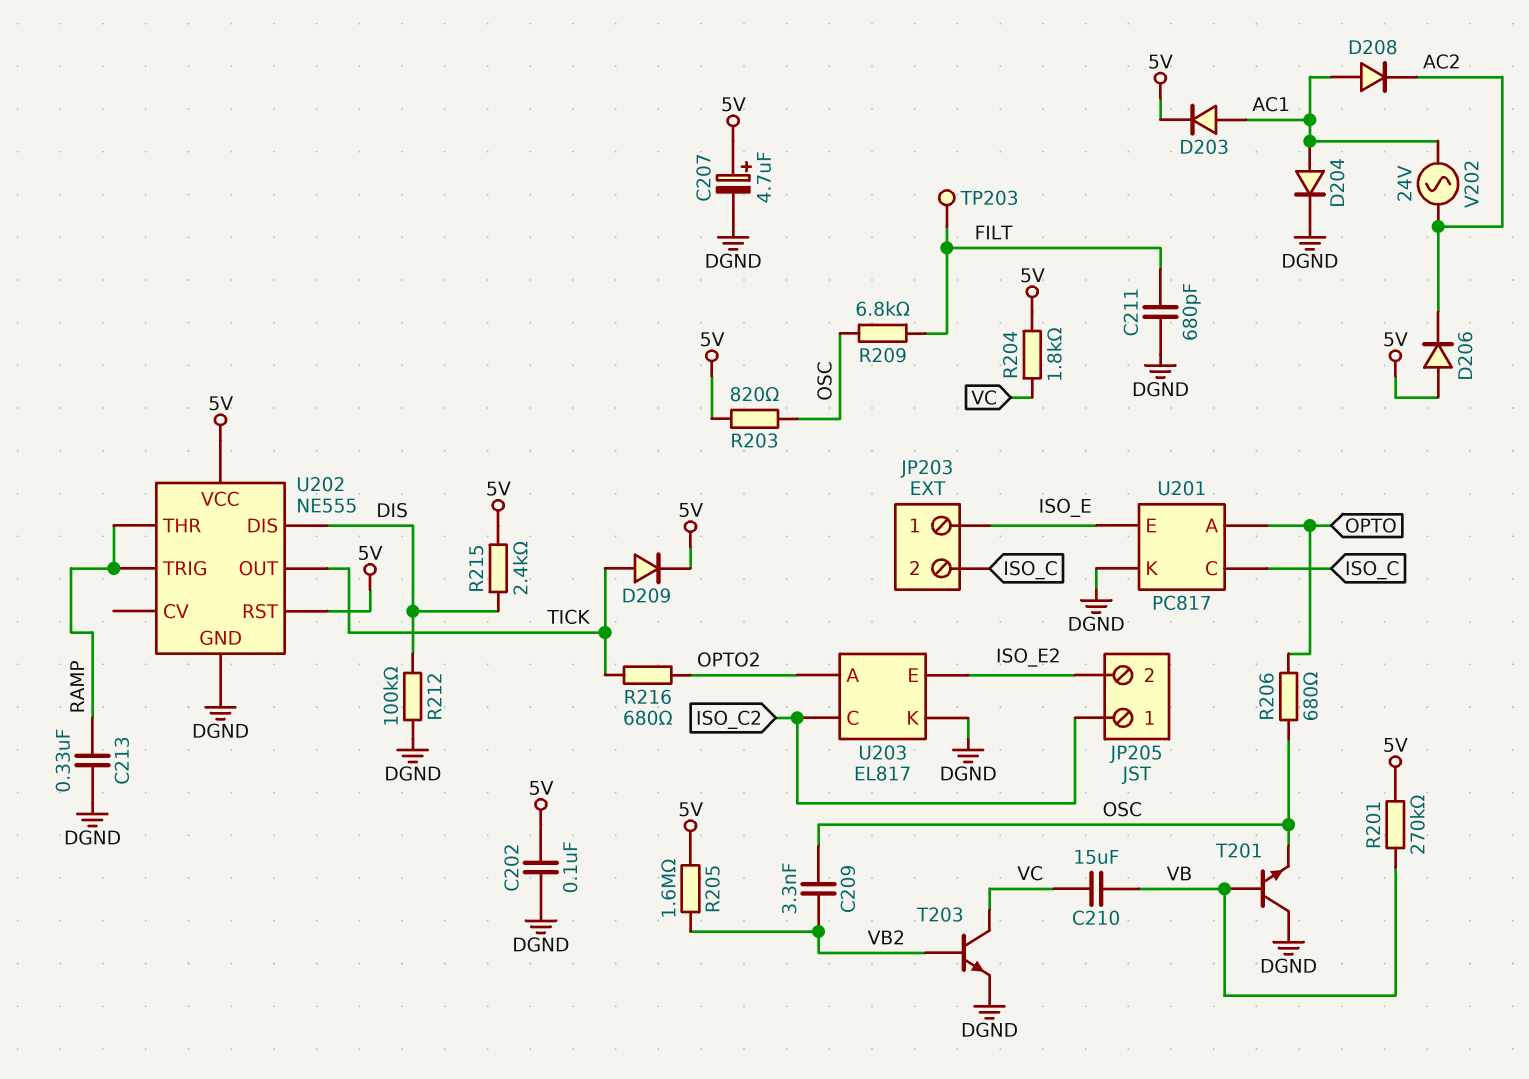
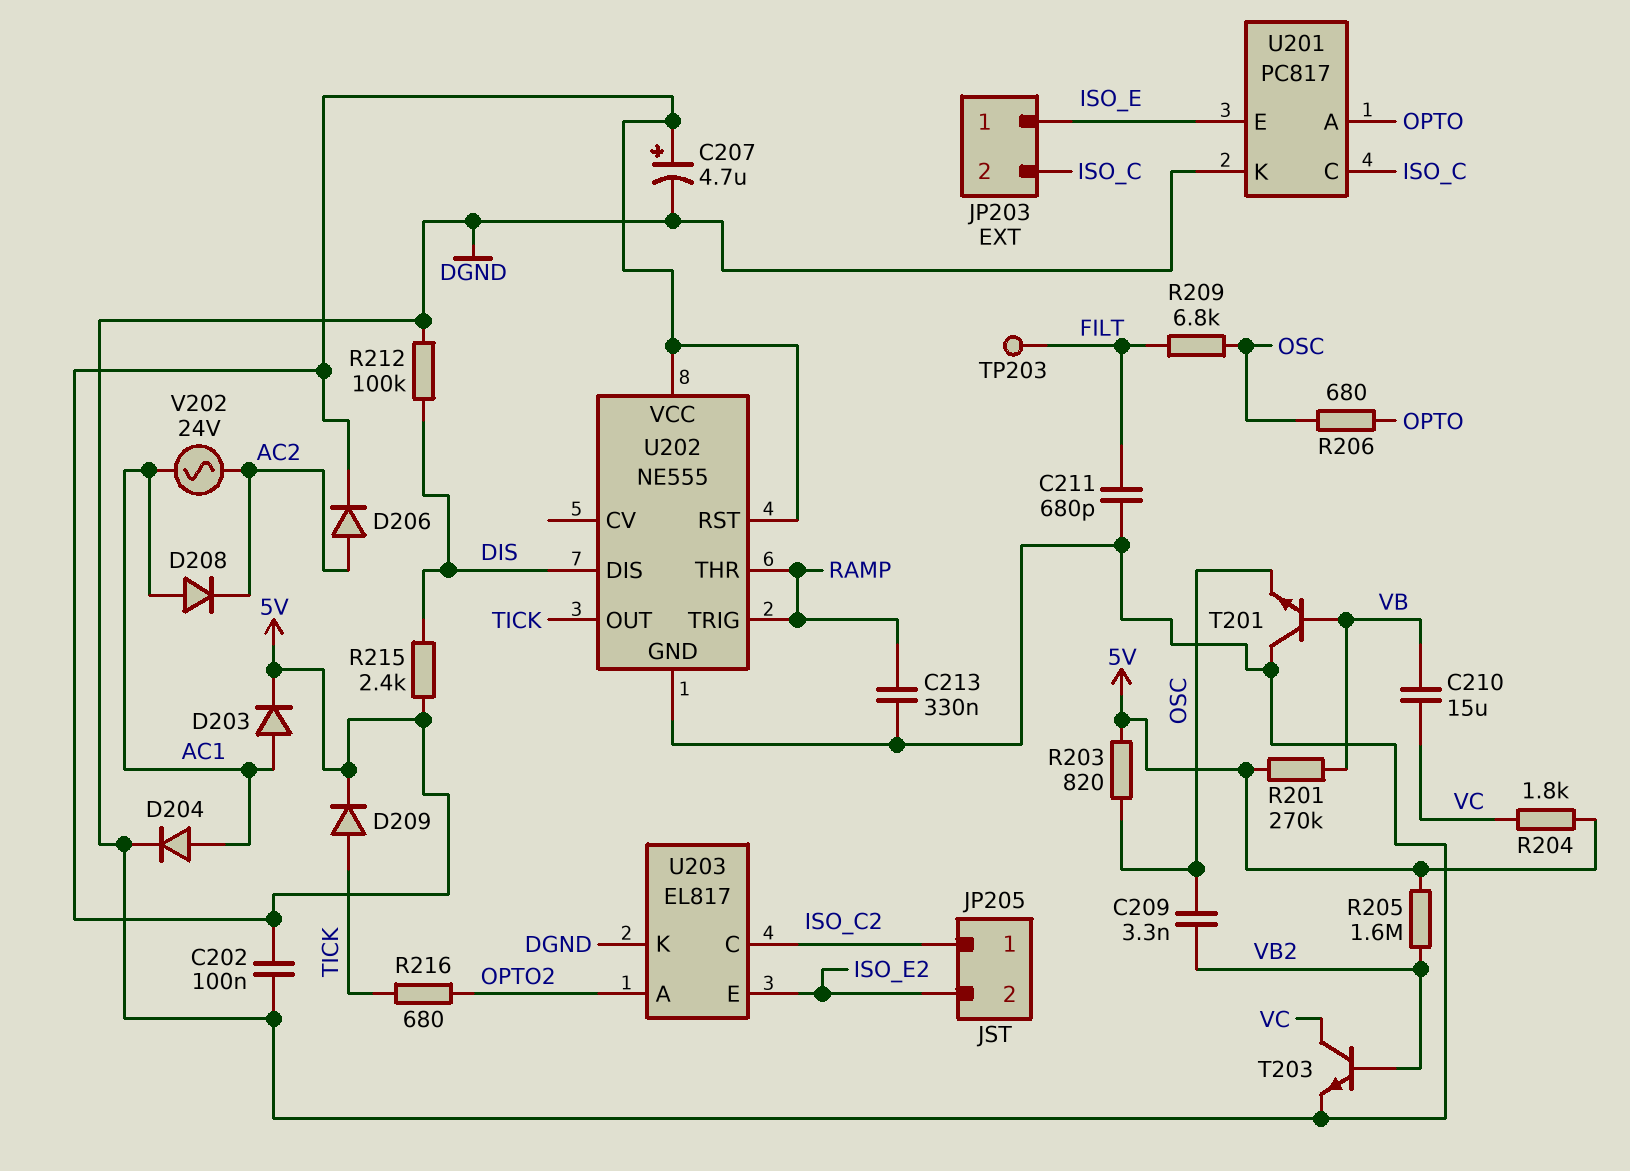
D206: diode (A 5V, K AC2) -> diode (A AC2, K 5V)

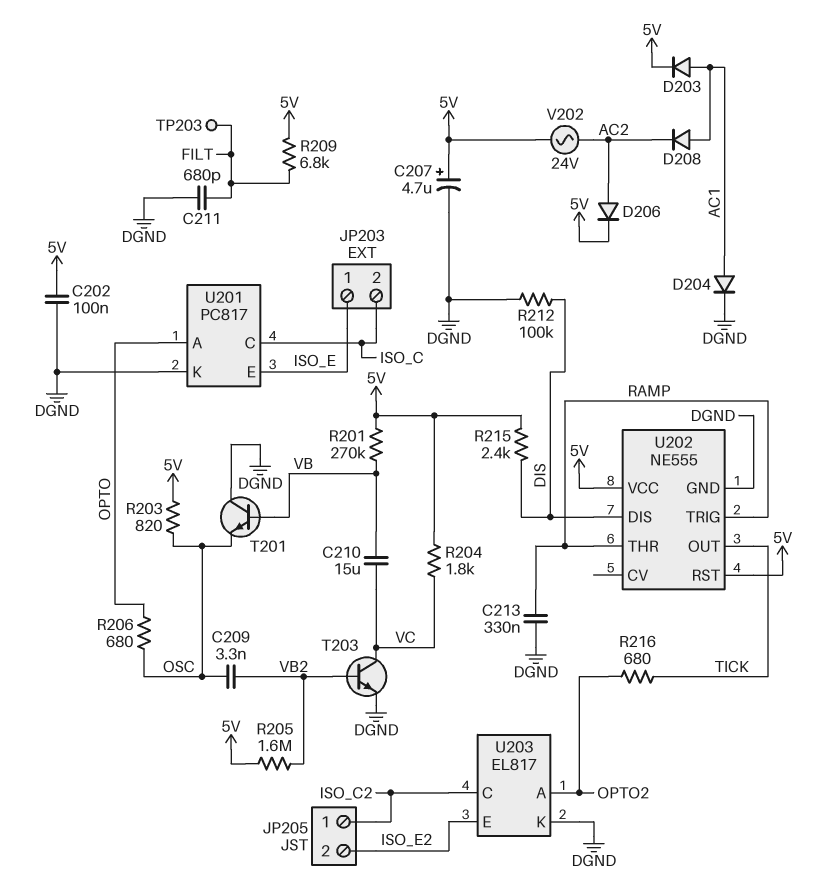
D209: diode (A TICK, K 5V) -> none
R209: 6.8k (FILT, OSC) -> 6.8k (5V, FILT)
V202: AC 24V (AC1, AC2) -> AC 24V (5V, AC2)

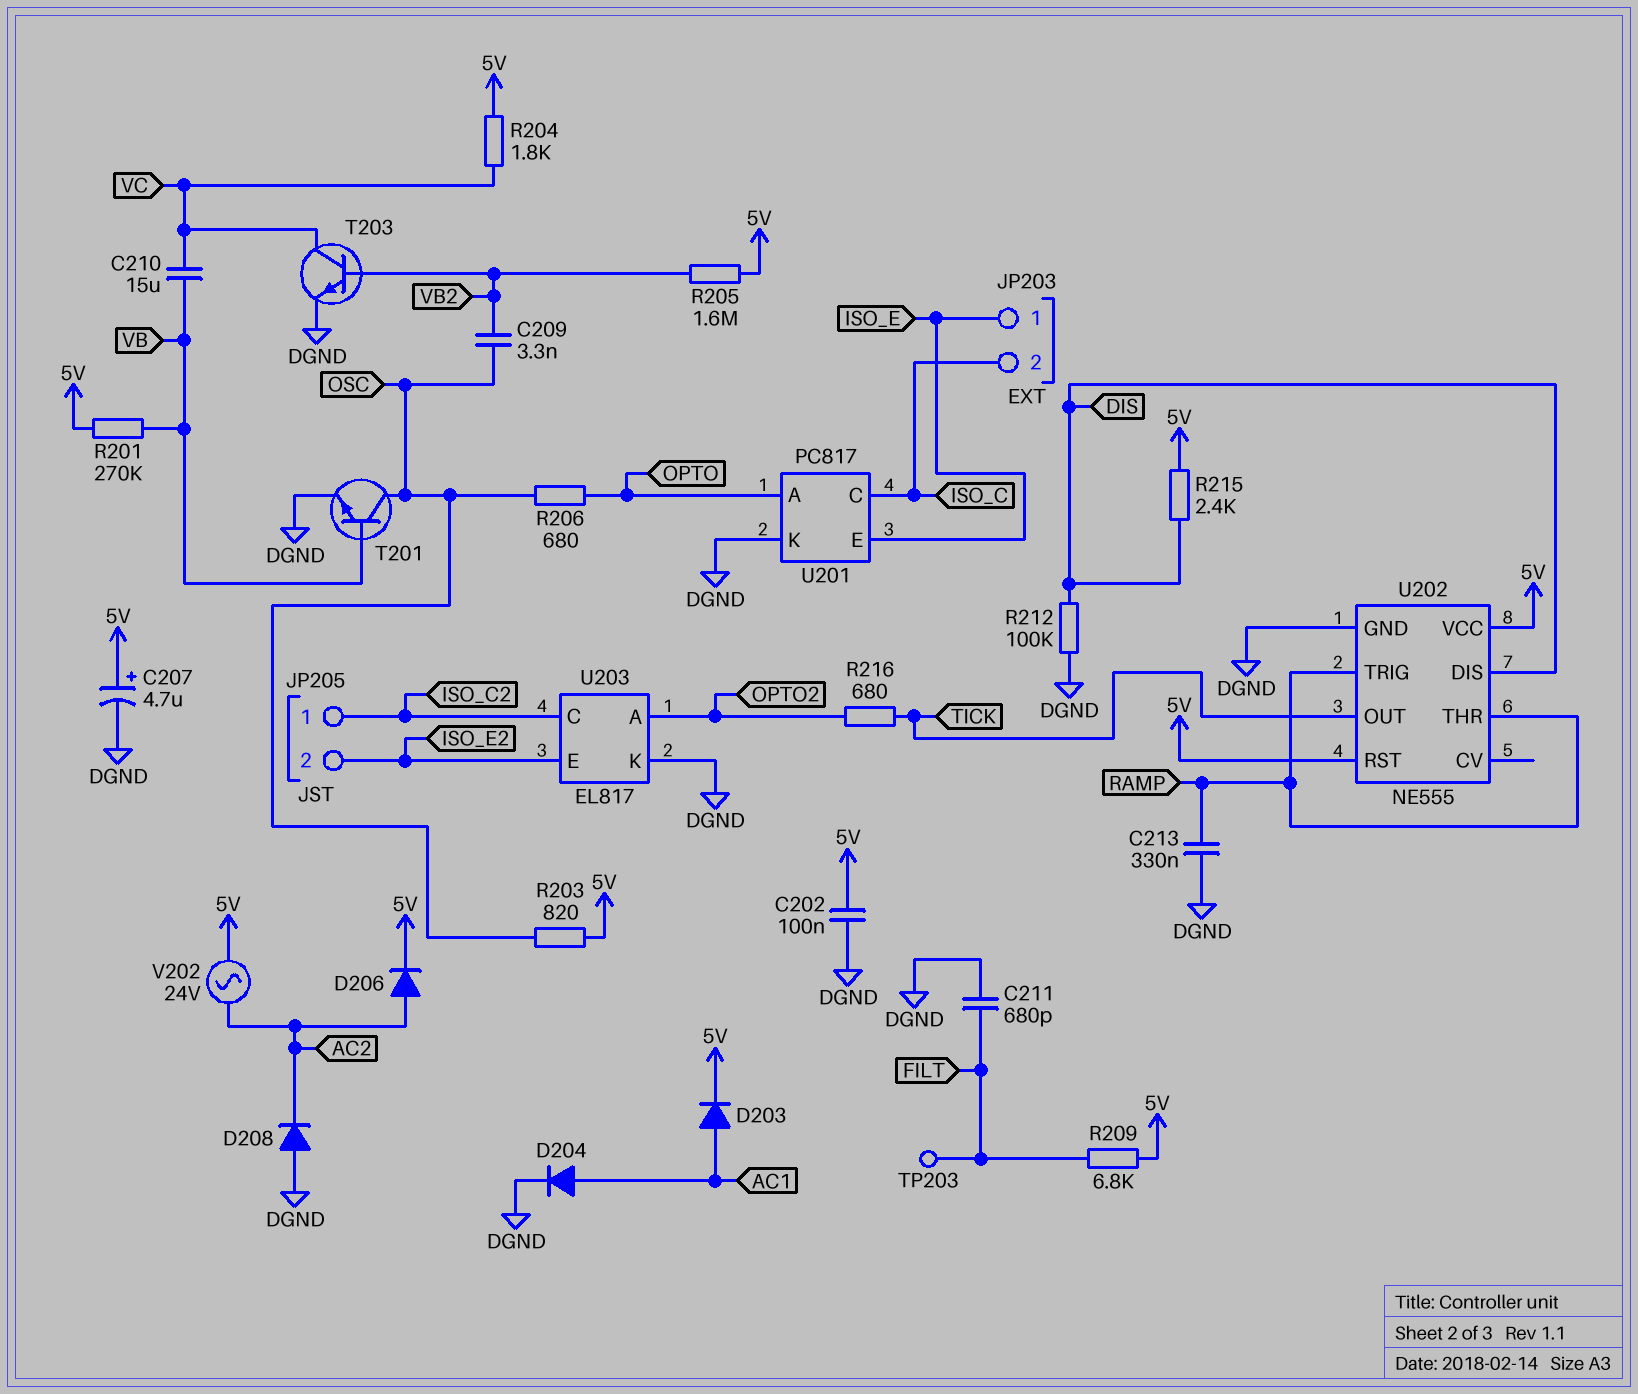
D208: diode (A AC1, K AC2) -> diode (A DGND, K AC2)
T201: NPN (B VB, C DGND, E OSC) -> NPN (B VB, C OSC, E DGND)

